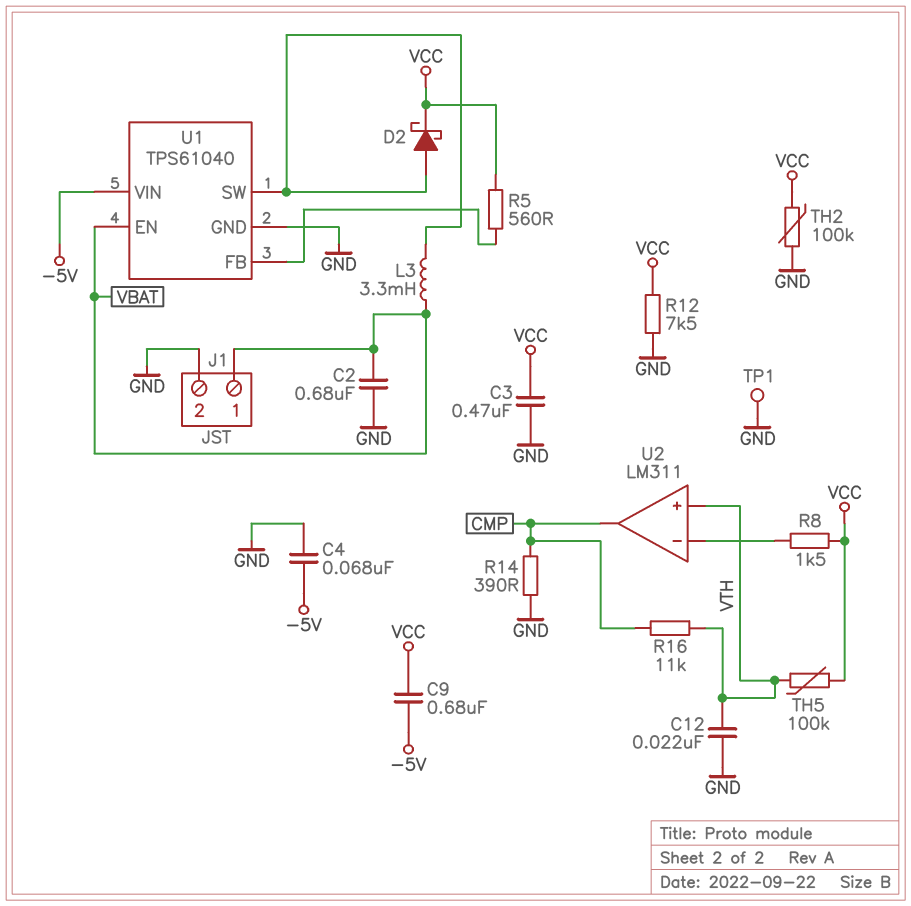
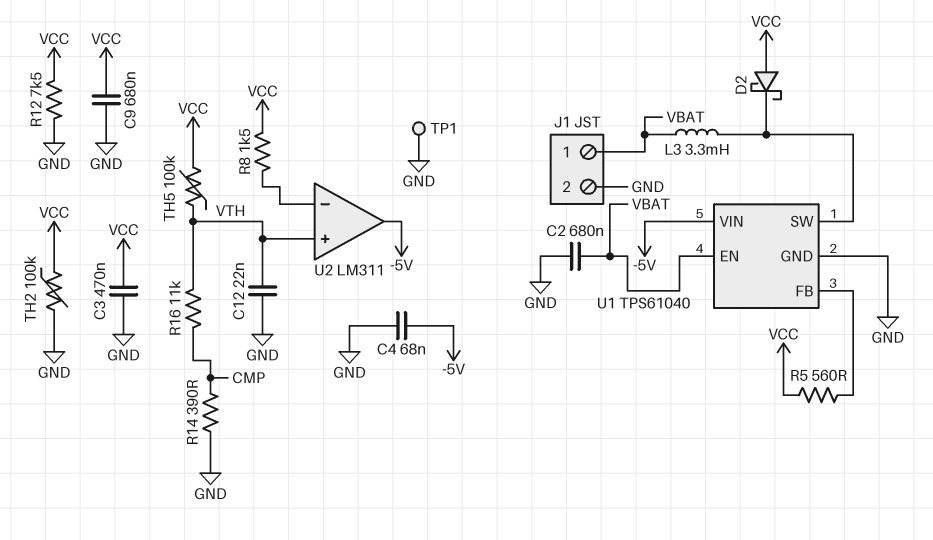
C9: 680nF (-5V, VCC) -> 680nF (GND, VCC)
D2: schottky (A U1/SW, K VCC) -> schottky (A VCC, K U1/SW)
U2 pin out: CMP -> -5V

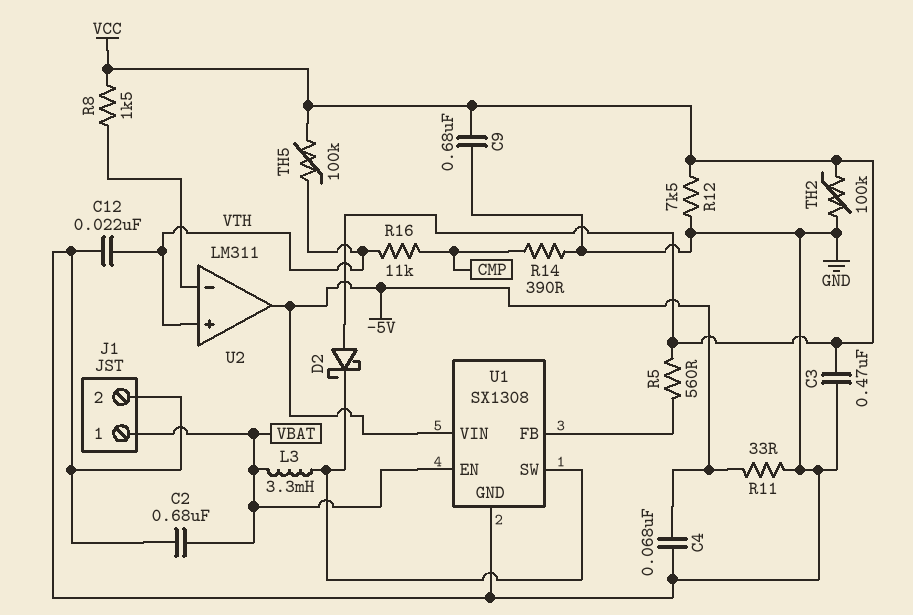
R11: none -> 33 (-5V, GND)
TP1: test point (GND) -> none
U1: TPS61040 -> SX1308

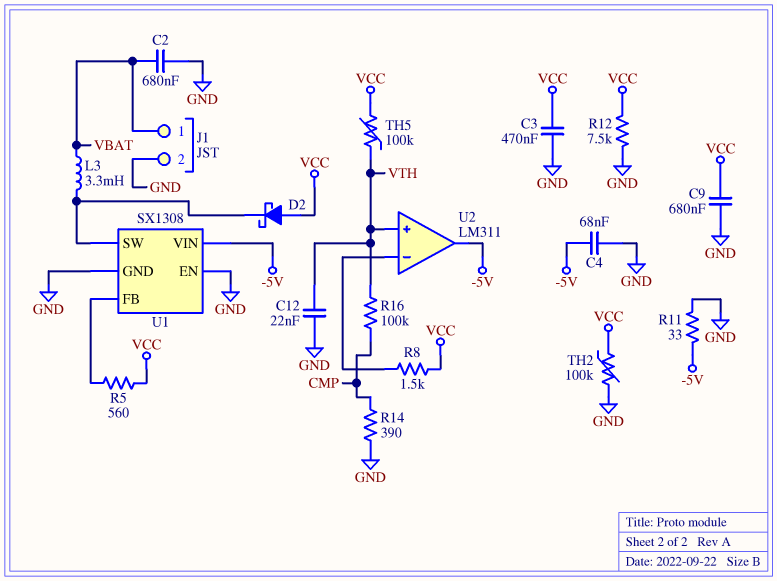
R16: 11k (CMP, VTH) -> 100k (CMP, VTH)
U1 pin EN: VBAT -> GND

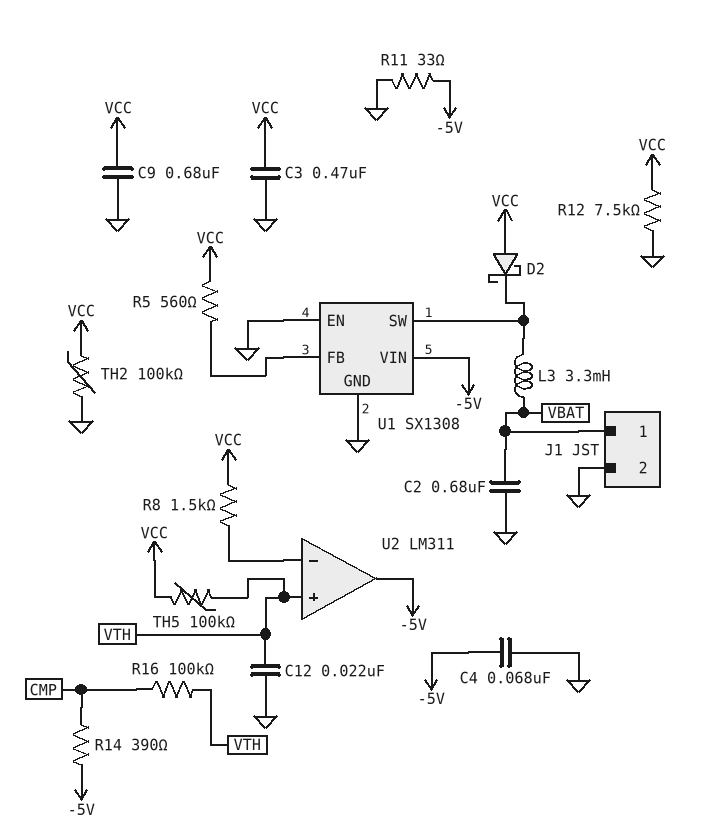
R14: 390 (CMP, GND) -> 390 (-5V, CMP)

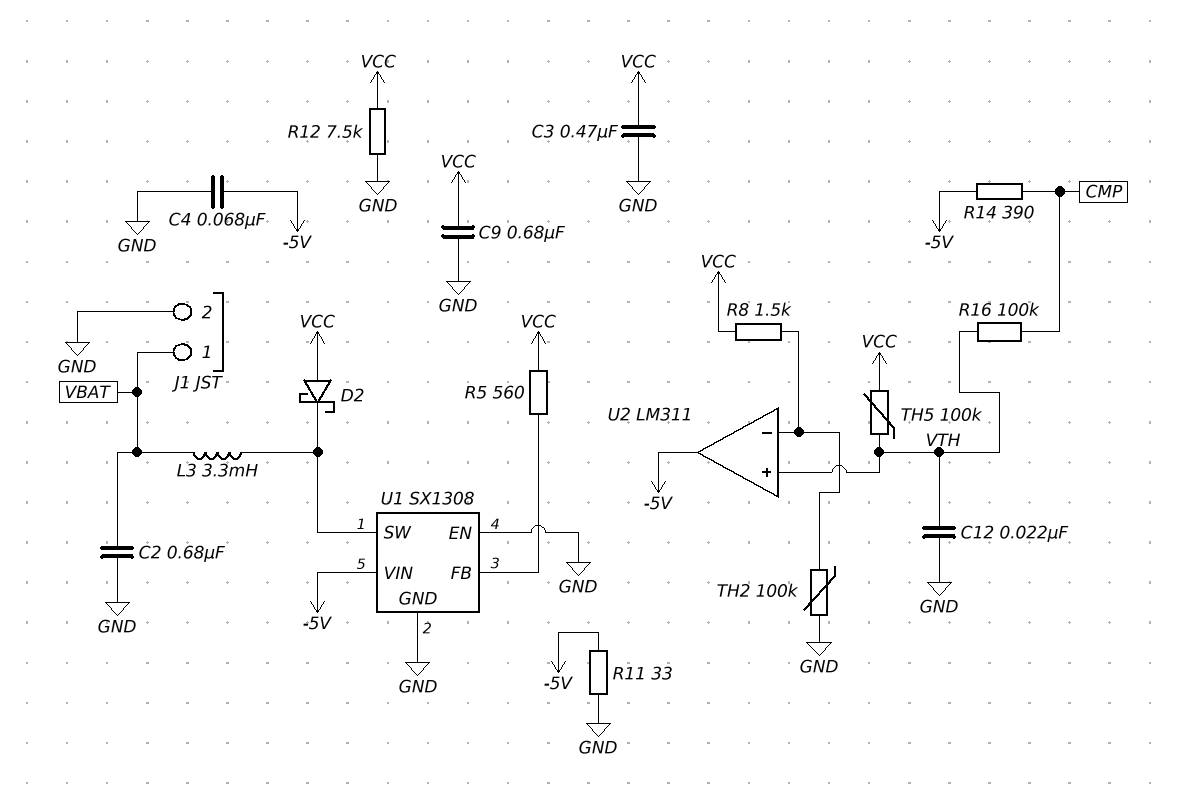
TH2: 100k (GND, VCC) -> 100k (GND, U2/in-)

